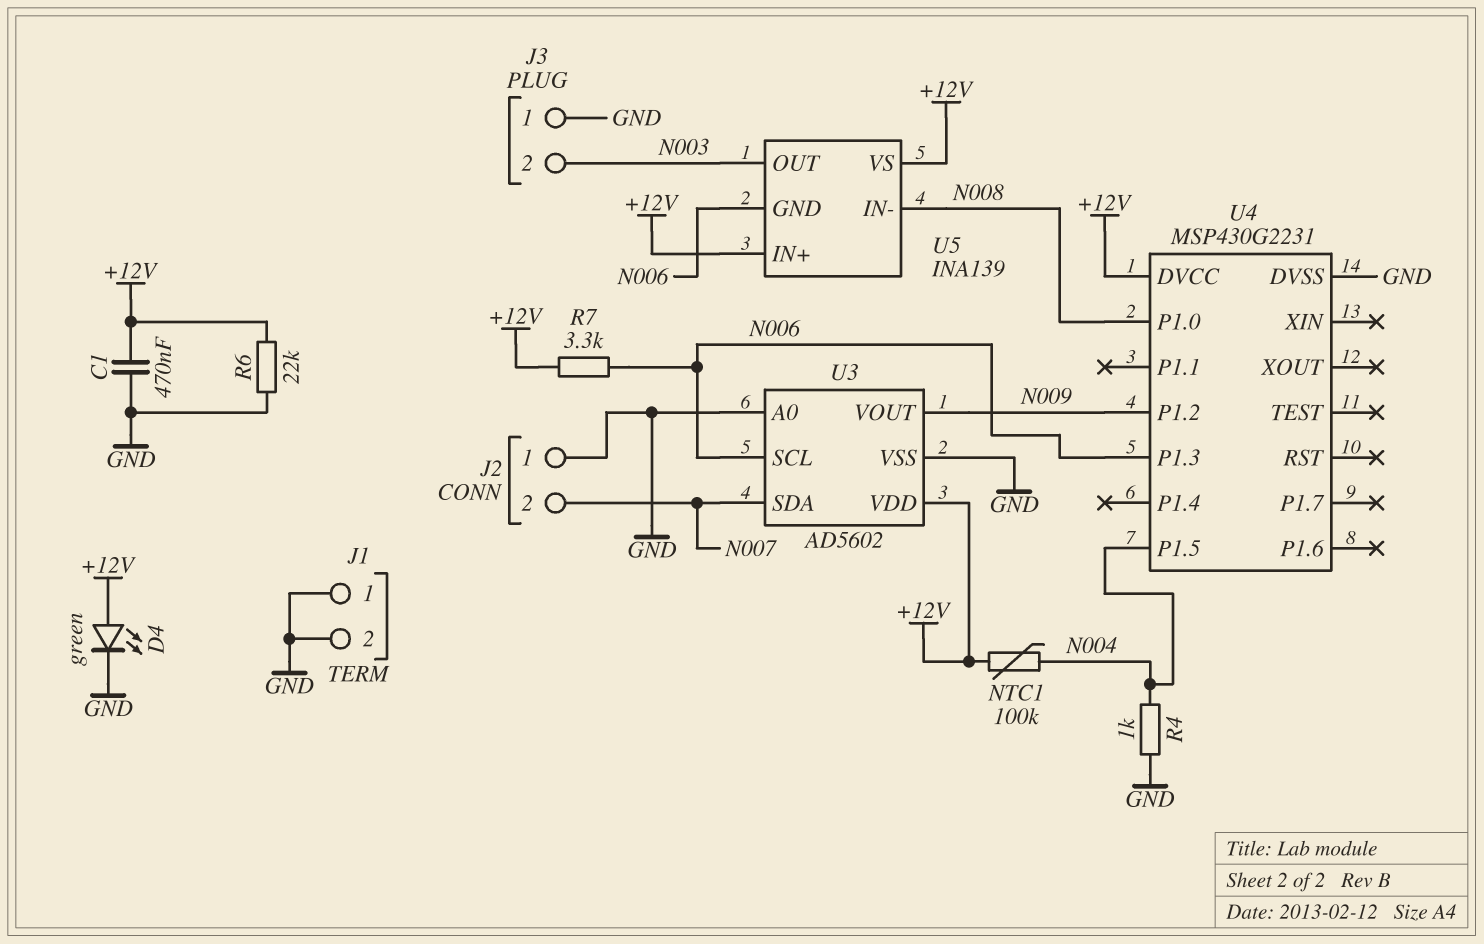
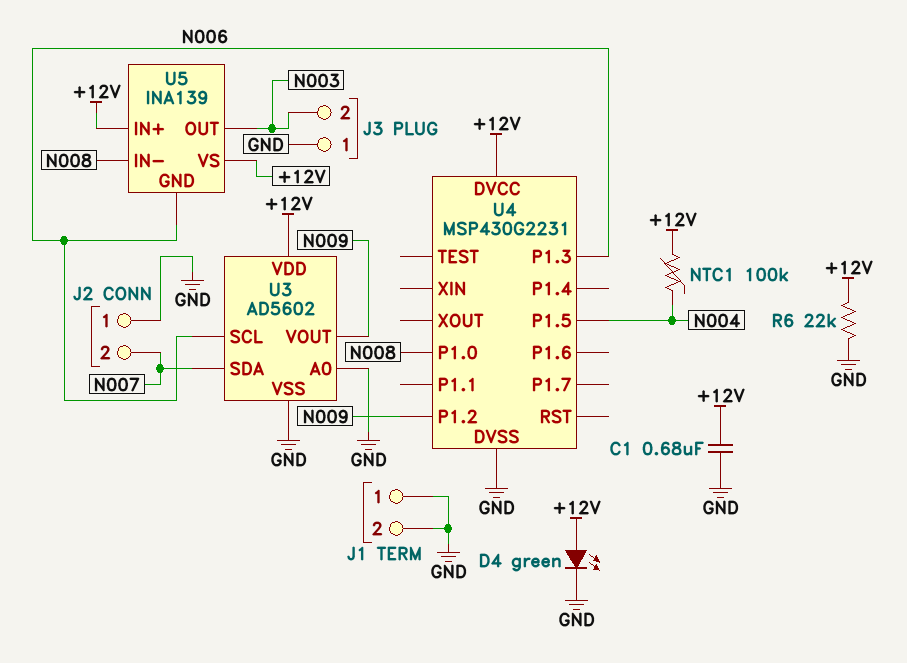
C1: 470nF (+12V, GND) -> 680nF (+12V, GND)
R4: 1k (GND, N004) -> none
R7: 3.3k (+12V, N006) -> none

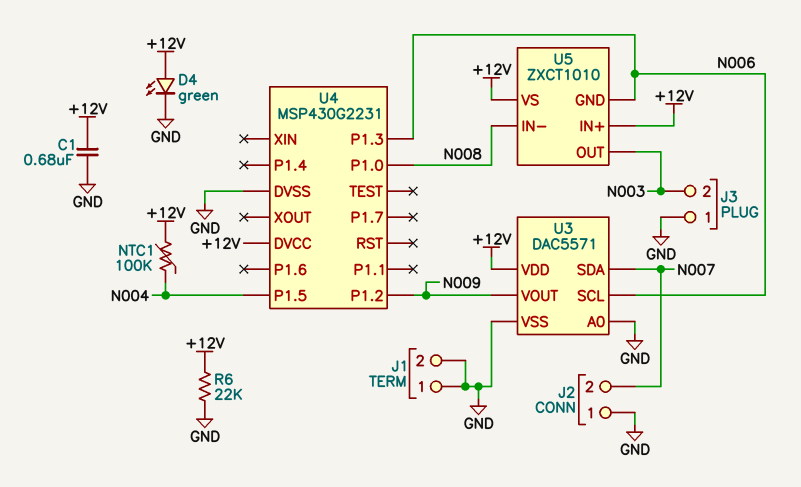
U3: AD5602 -> DAC5571
U5: INA139 -> ZXCT1010

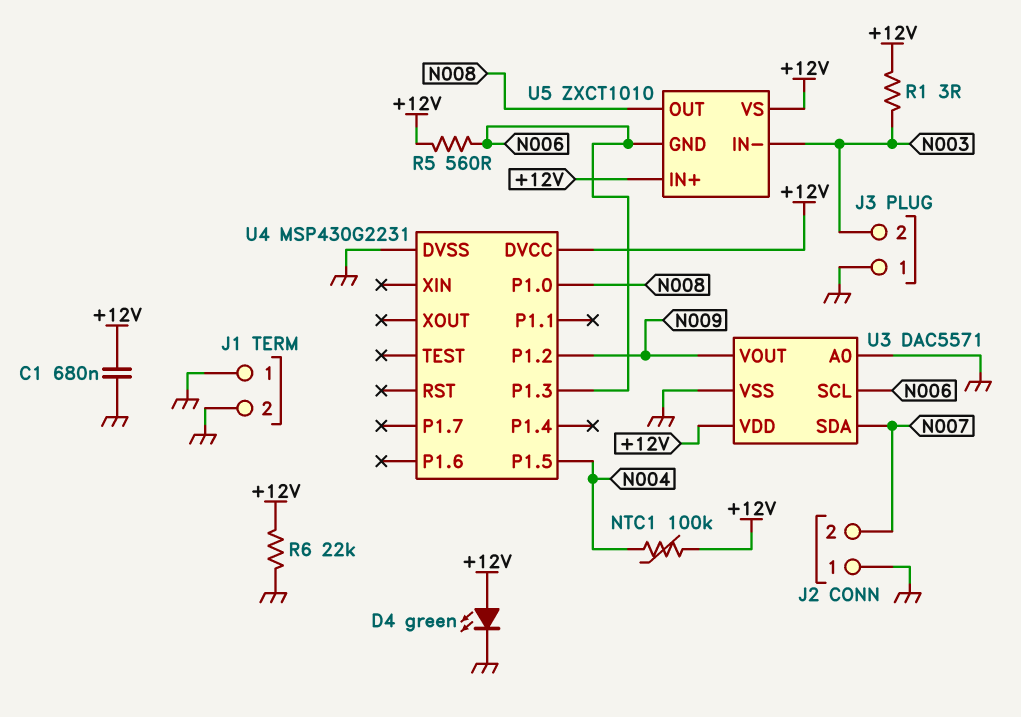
R1: none -> 3 (+12V, N003)
R5: none -> 560 (+12V, N006)
U5 pin IN-: N008 -> N003
U5 pin OUT: N003 -> N008

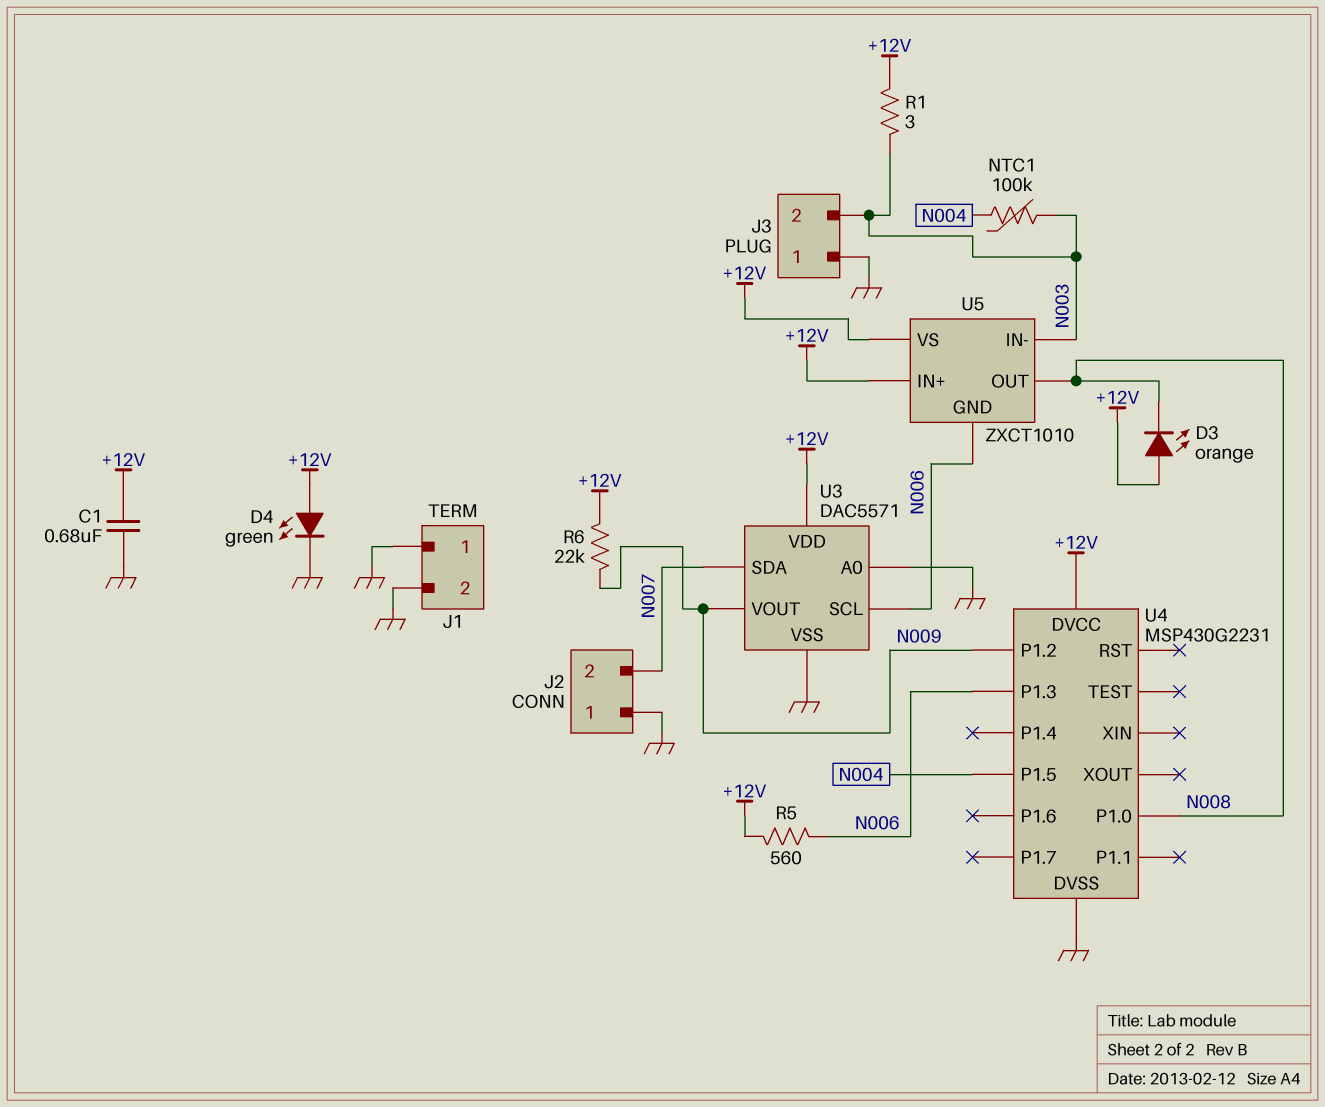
D3: none -> LED orange (A +12V, K N008)
NTC1: 100k (+12V, N004) -> 100k (N003, N004)
R6: 22k (+12V, GND) -> 22k (+12V, N009)

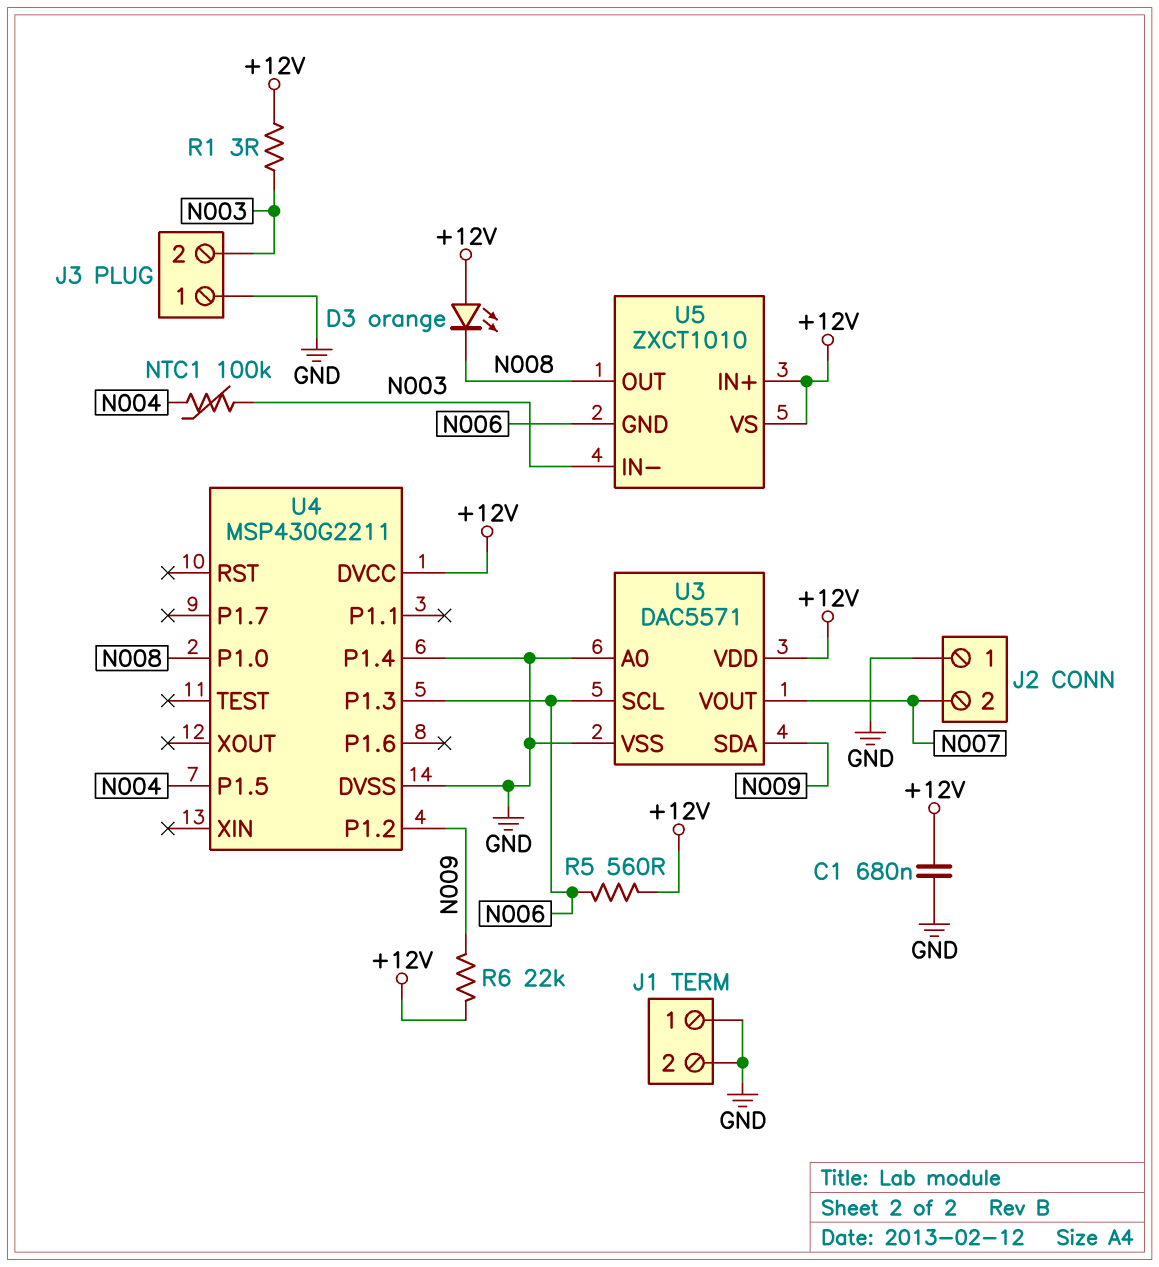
D4: LED green (A +12V, K GND) -> none
U3 pin SDA: N007 -> N009
U3 pin VOUT: N009 -> N007
U4: MSP430G2231 -> MSP430G2211
U4 pin P1.4: none -> GND

